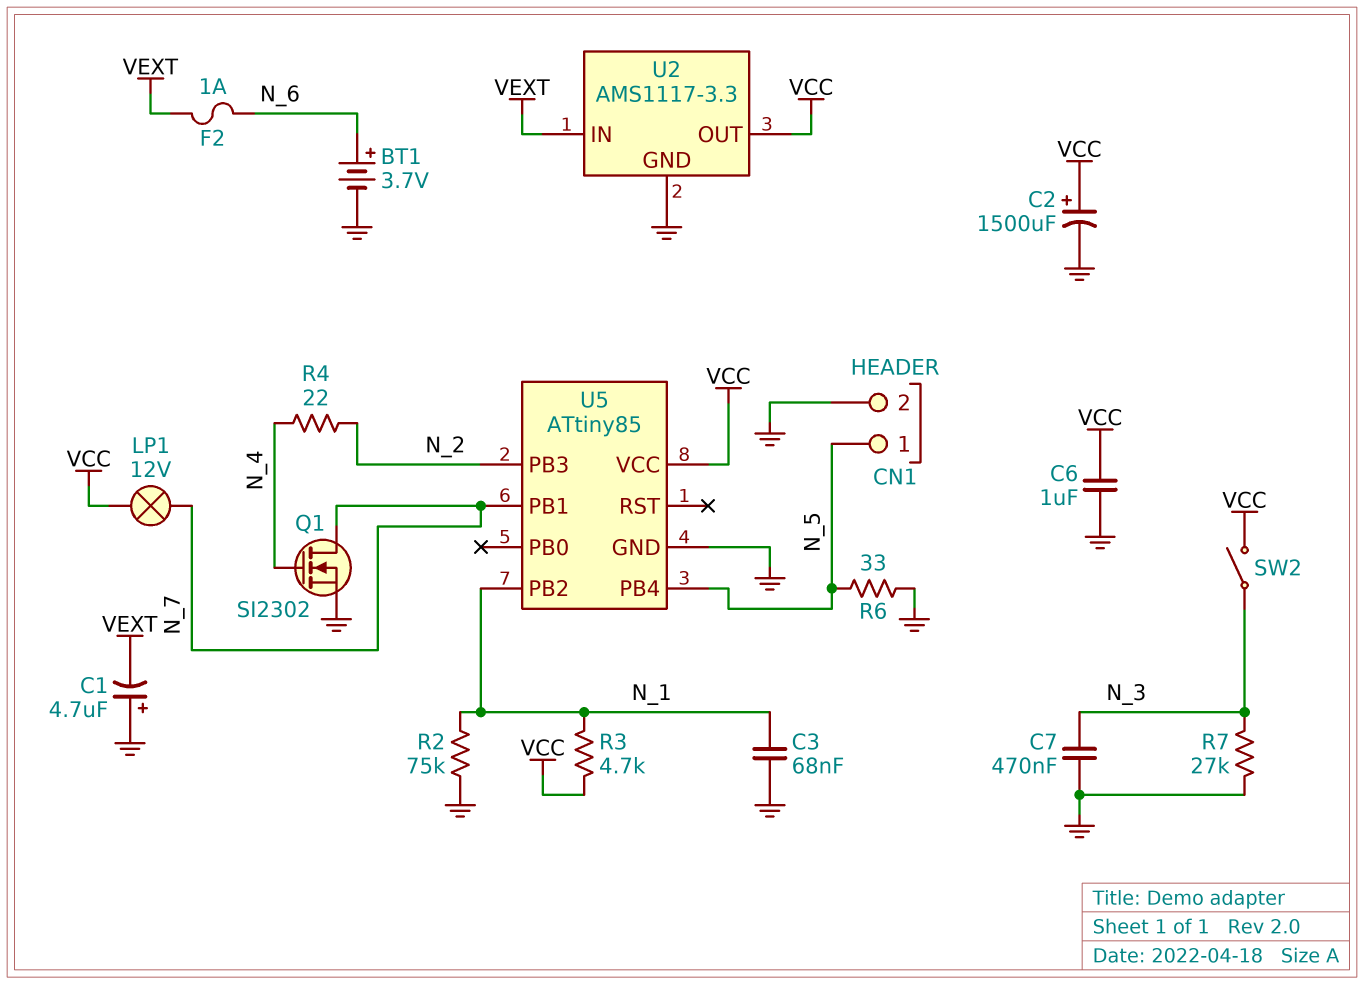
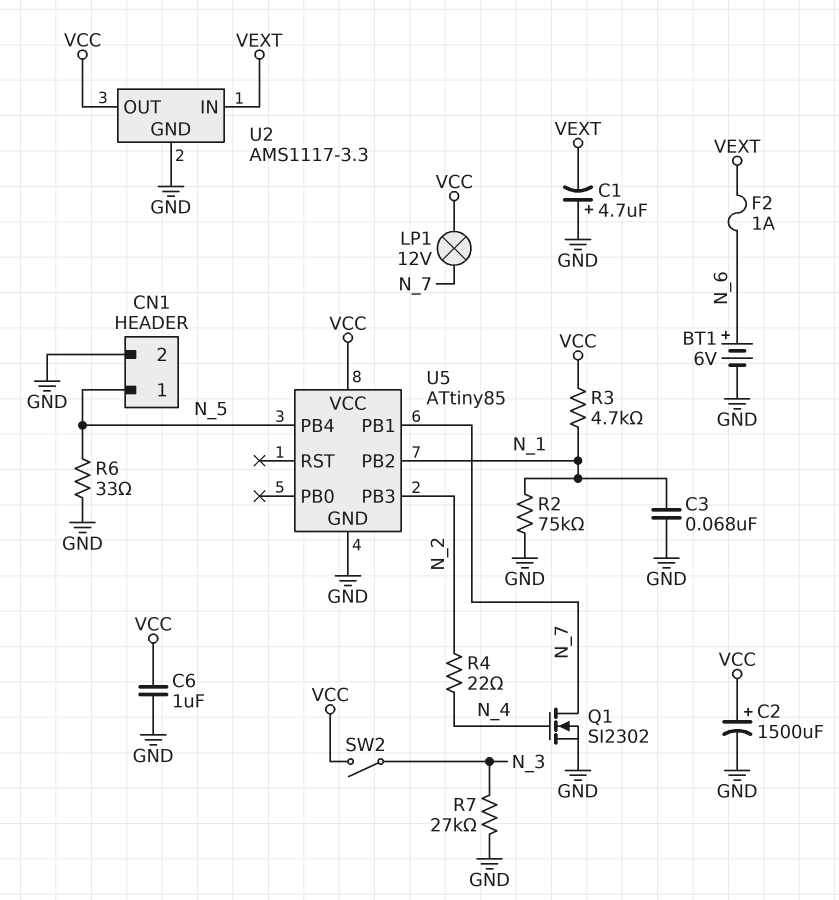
BT1: 3.7V (plus N_6, minus GND) -> 6V (plus N_6, minus GND)
C7: 470nF (GND, N_3) -> none

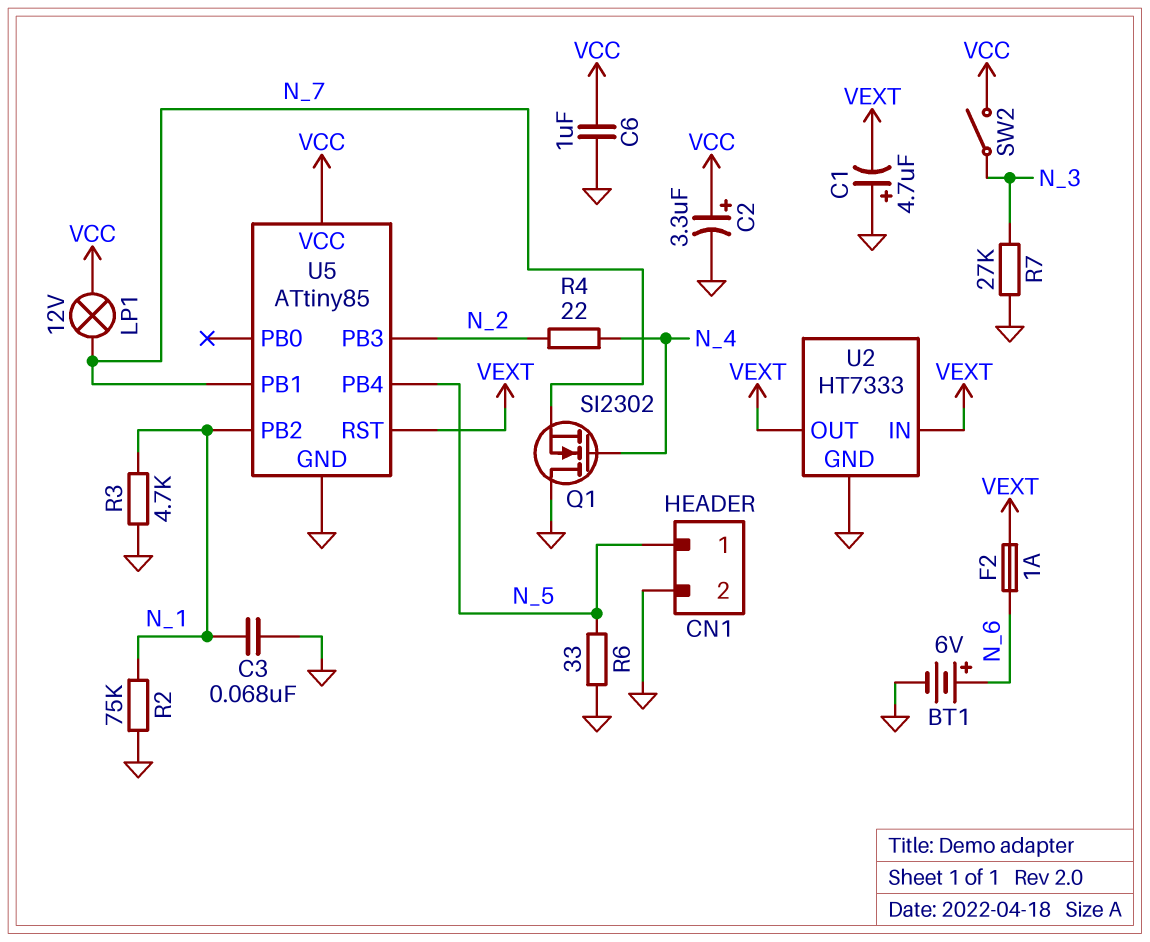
C2: 1500uF (plus VCC, minus GND) -> 3.3uF (plus VCC, minus GND)
Q1: NMOS SI2302 (G N_4, D N_7, S GND) -> NMOS SI2302 (G N_4, D GND, S N_7)
R3: 4.7k (N_1, VCC) -> 4.7k (GND, N_1)
U2: AMS1117-3.3 -> HT7333
U2 pin OUT: VCC -> VEXT
U5 pin RST: none -> VEXT

